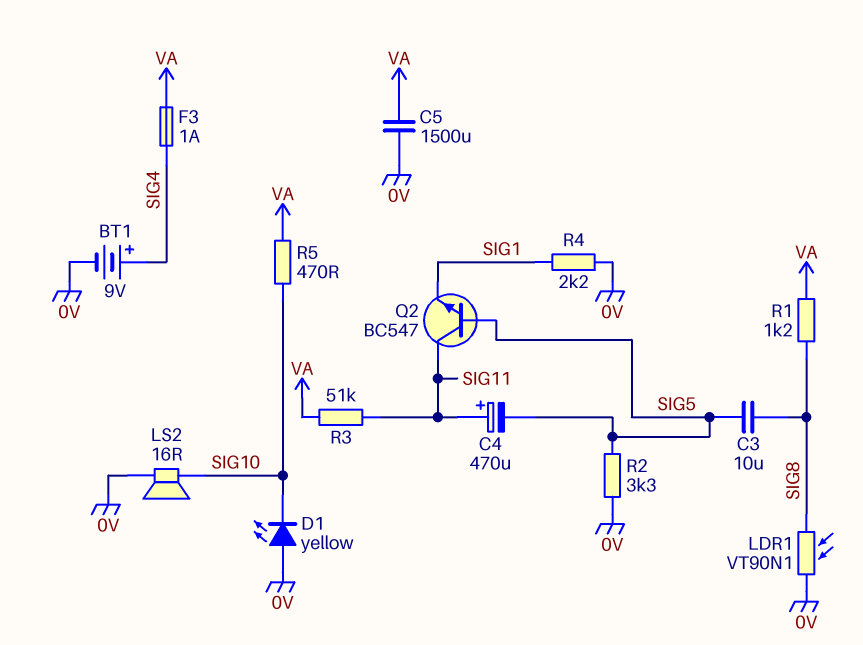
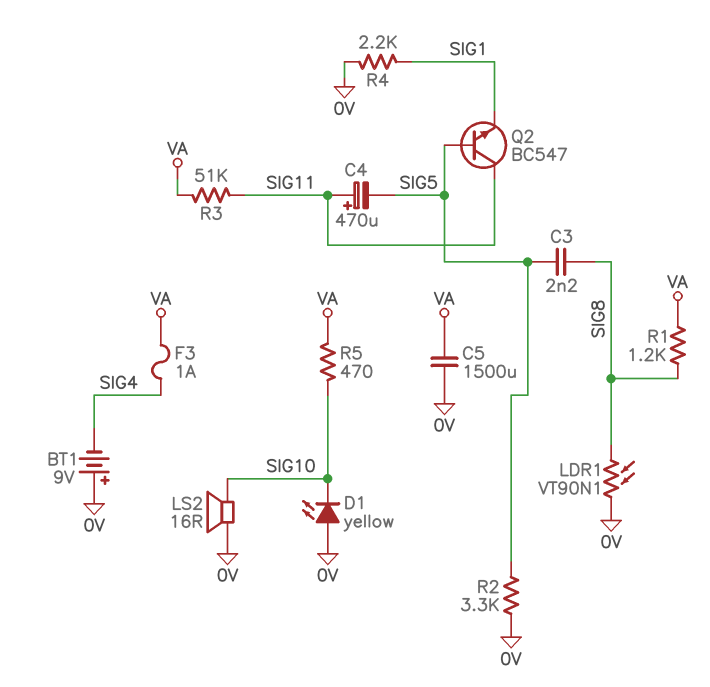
BT1: 9V (plus SIG4, minus 0V) -> 9V (plus 0V, minus SIG4)
C3: 10uF (SIG5, SIG8) -> 2.2nF (SIG5, SIG8)

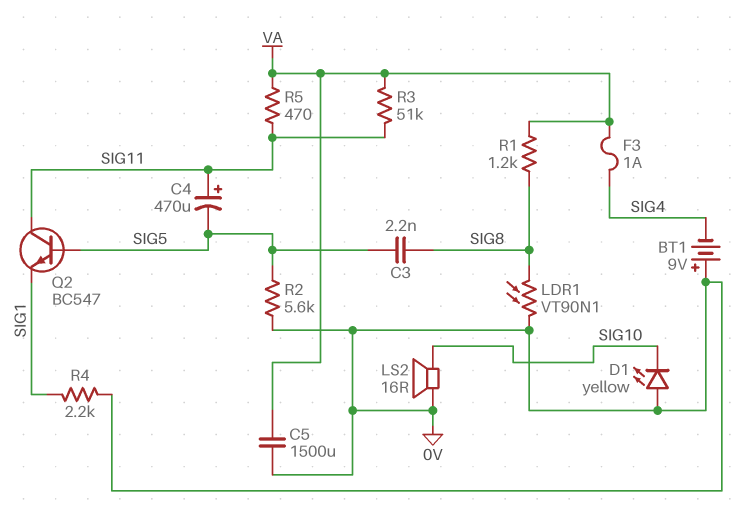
R2: 3.3k (0V, SIG5) -> 5.6k (0V, SIG5)
R5: 470 (SIG10, VA) -> 470 (SIG11, VA)

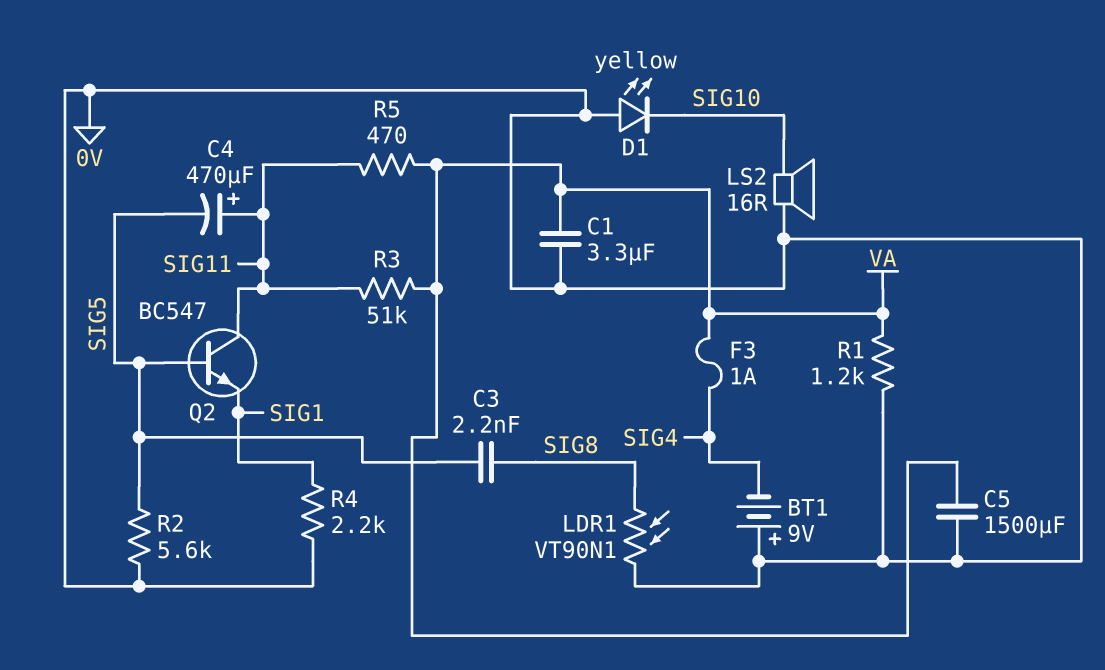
C1: none -> 3.3uF (0V, VA)
R1: 1.2k (SIG8, VA) -> 1.2k (0V, VA)

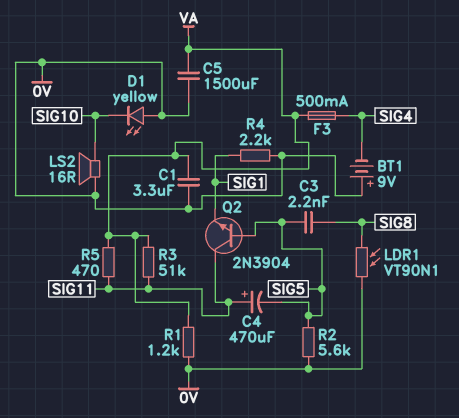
F3: 1A (SIG4, VA) -> 500mA (SIG4, VA)
Q2: NPN BC547 (B SIG5, C SIG11, E SIG1) -> NPN 2N3904 (B SIG5, C SIG11, E SIG1)

